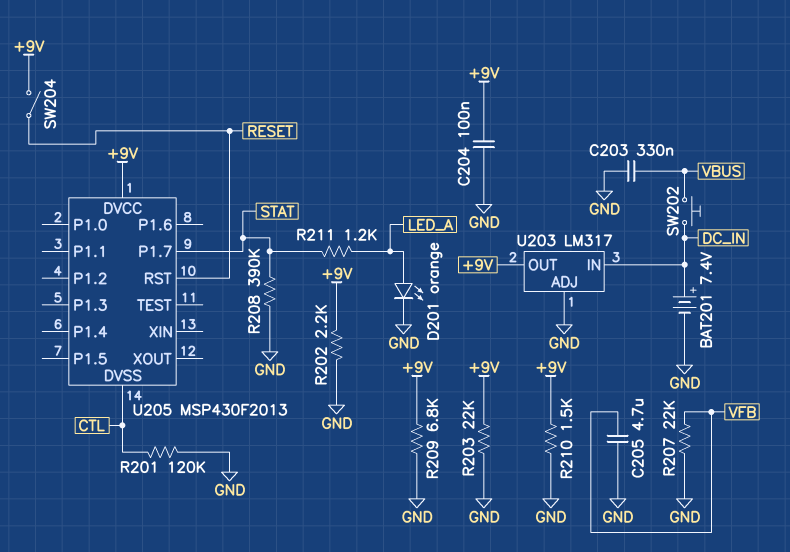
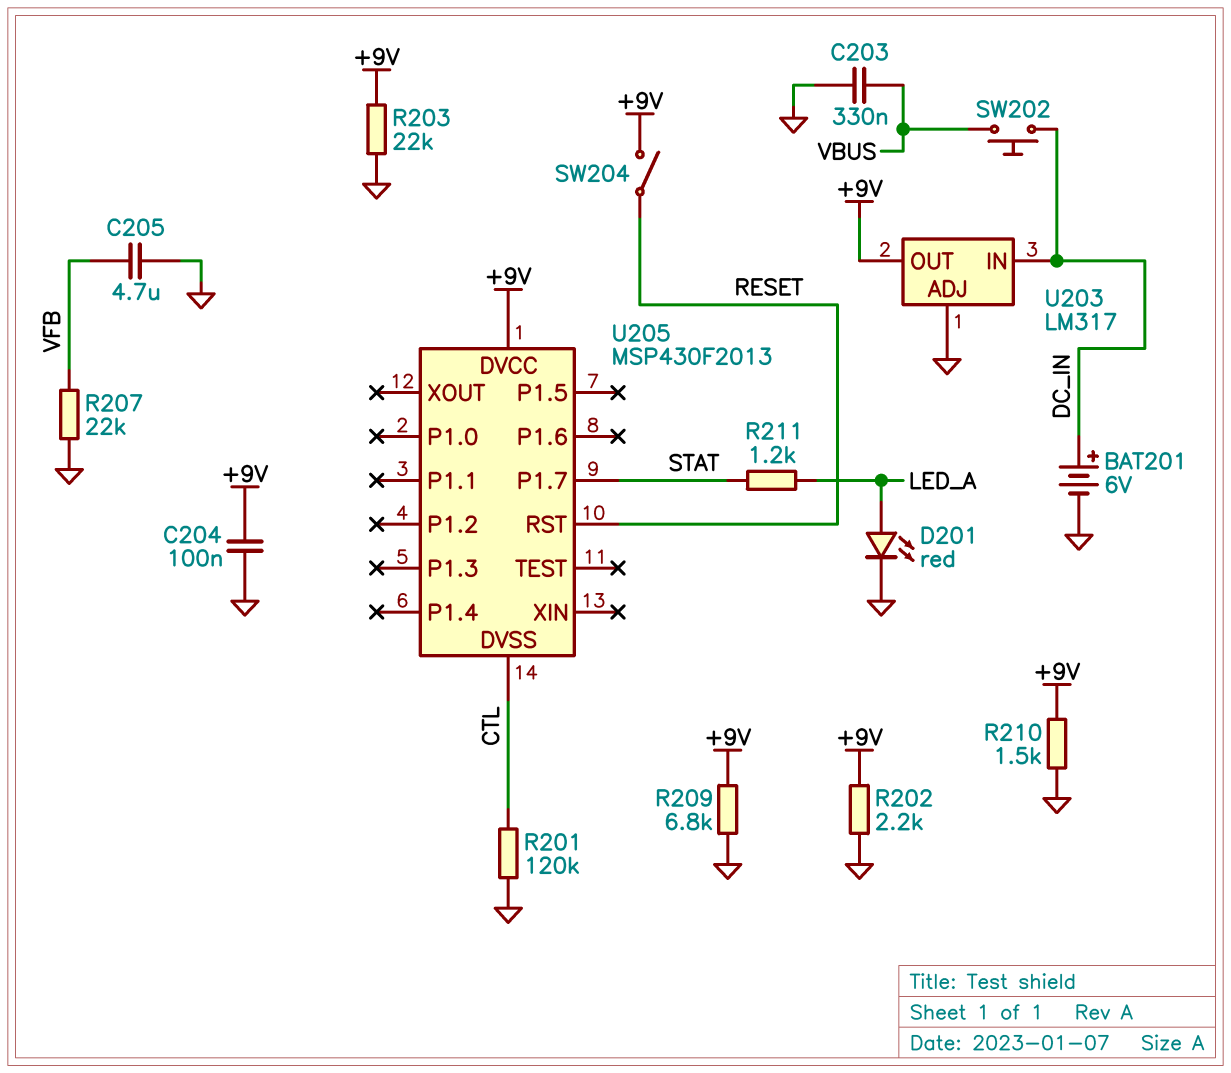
BAT201: 7.4V (plus DC_IN, minus GND) -> 6V (plus DC_IN, minus GND)
D201: LED orange (A LED_A, K GND) -> LED red (A LED_A, K GND)
R208: 390k (GND, STAT) -> none

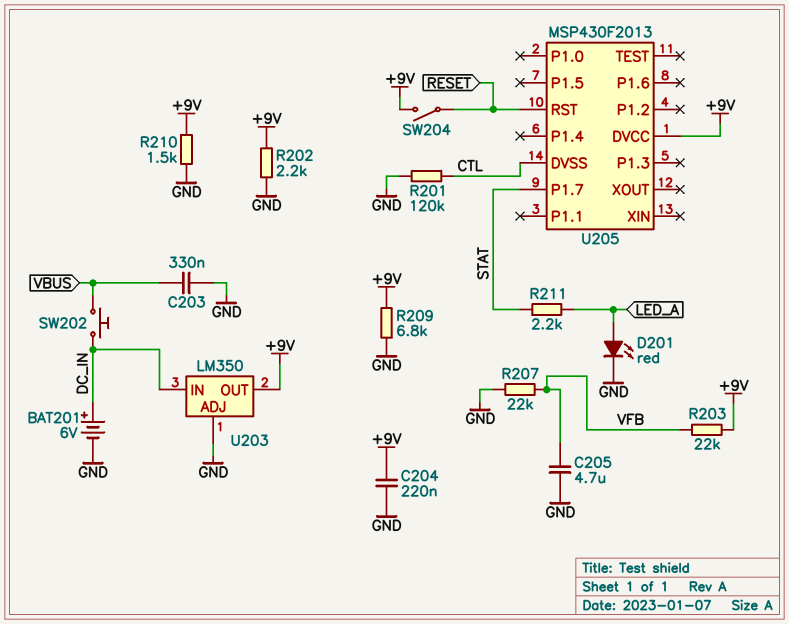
C204: 100nF (+9V, GND) -> 220nF (+9V, GND)
R203: 22k (+9V, GND) -> 22k (+9V, VFB)
R211: 1.2k (LED_A, STAT) -> 2.2k (LED_A, STAT)
U203: LM317 -> LM350

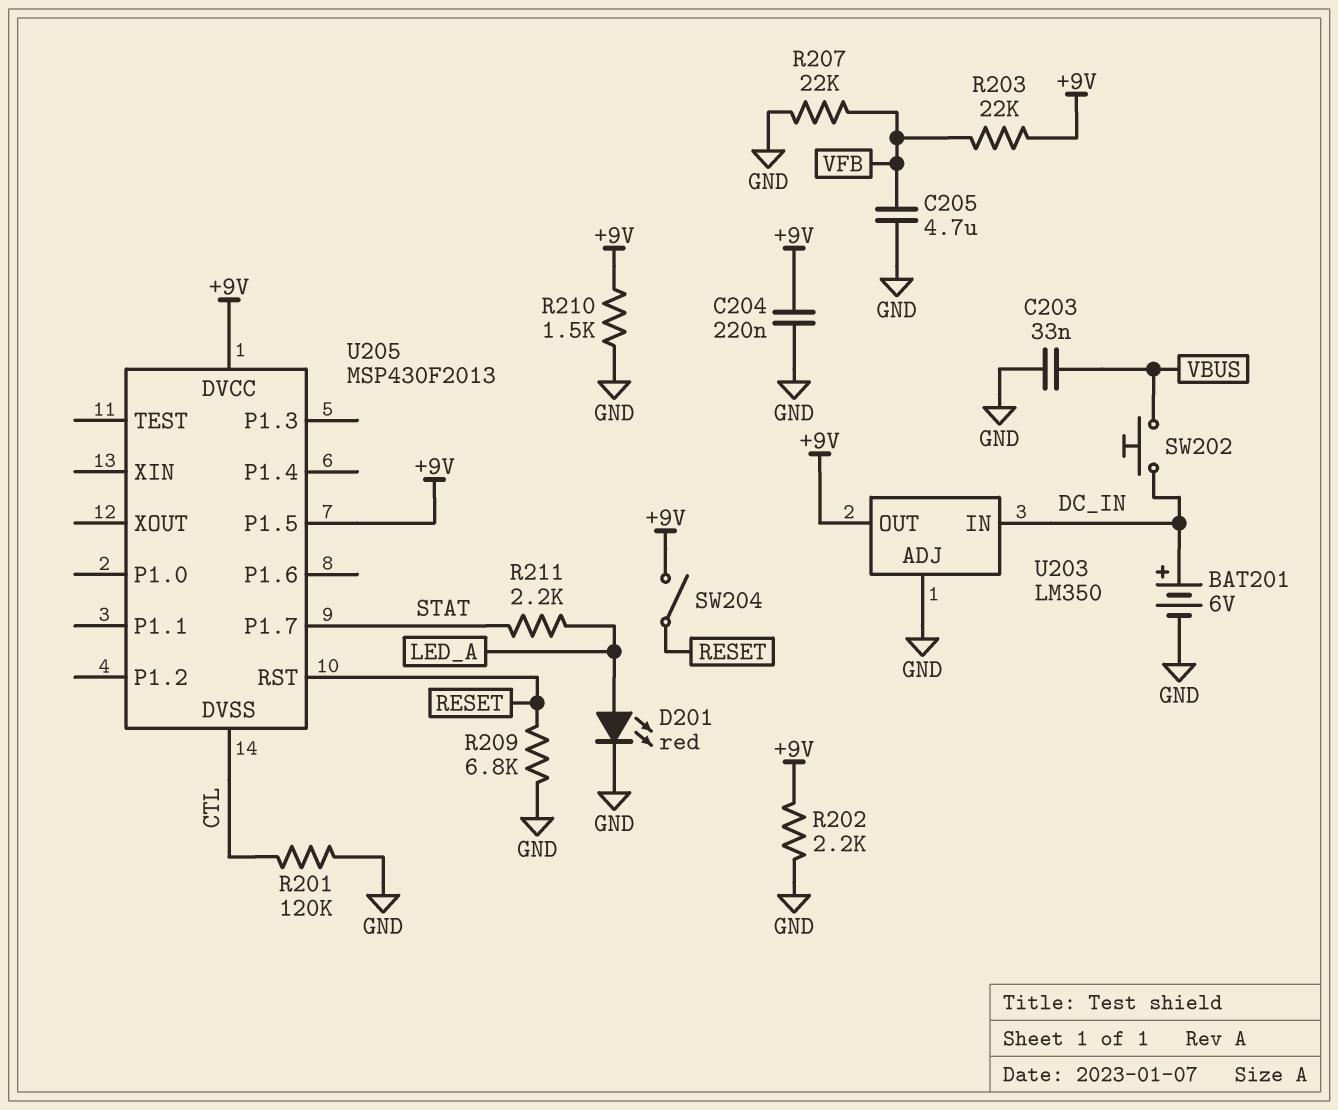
C203: 330nF (GND, VBUS) -> 33nF (GND, VBUS)
R209: 6.8k (+9V, GND) -> 6.8k (GND, RESET)
U205 pin P1.5: none -> +9V

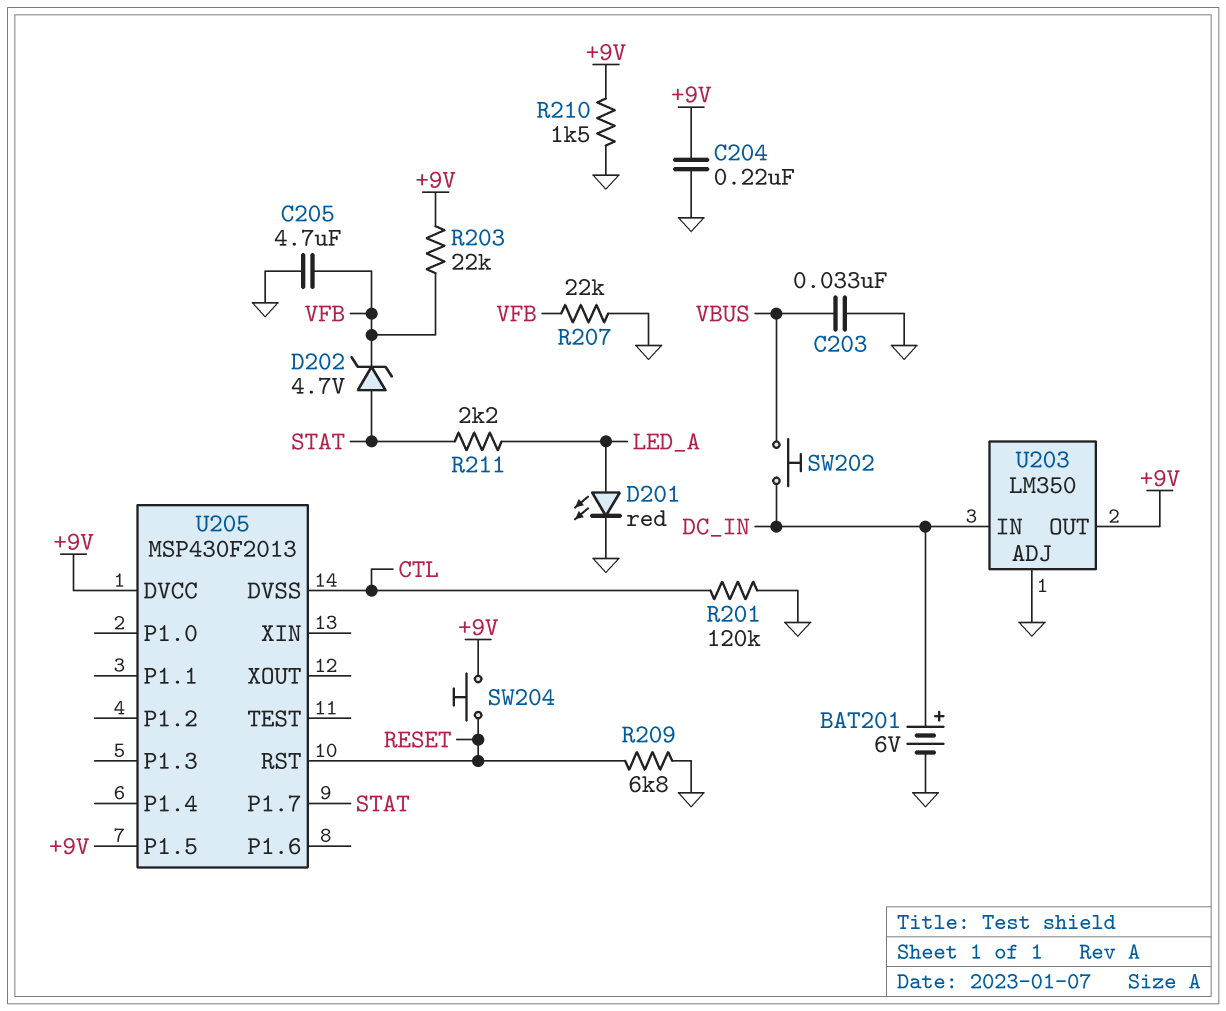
D202: none -> zener 4.7V (A STAT, K VFB)
R202: 2.2k (+9V, GND) -> none
SW204: switch (+9V, RESET) -> button (+9V, RESET)

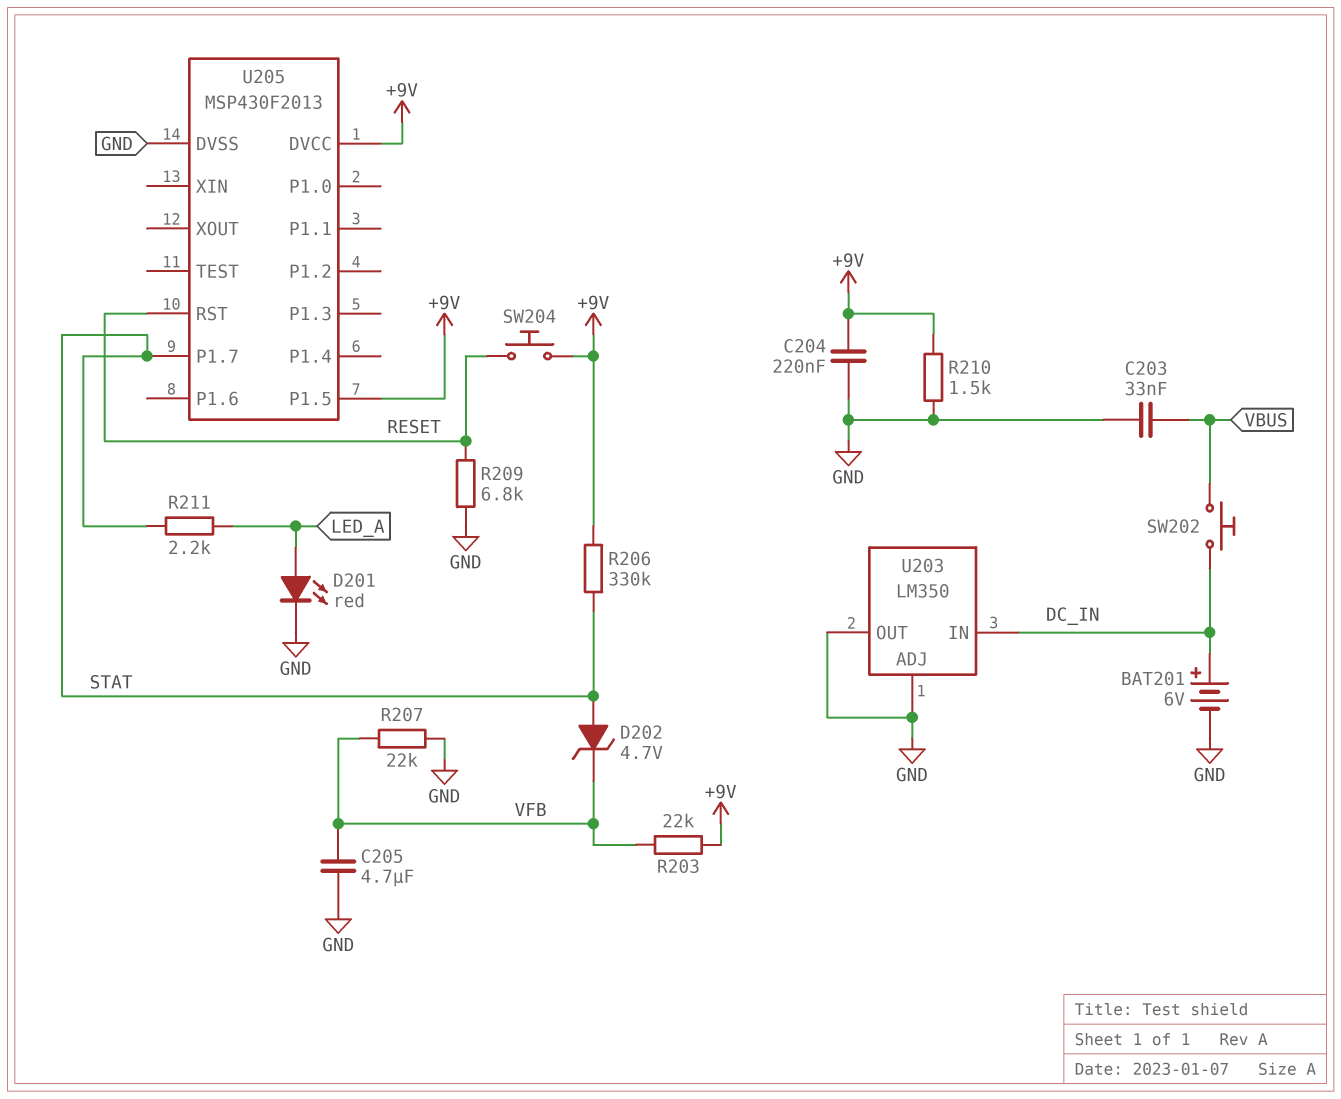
R201: 120k (CTL, GND) -> none
R206: none -> 330k (+9V, STAT)
U203 pin OUT: +9V -> GND
U205 pin DVSS: CTL -> GND

